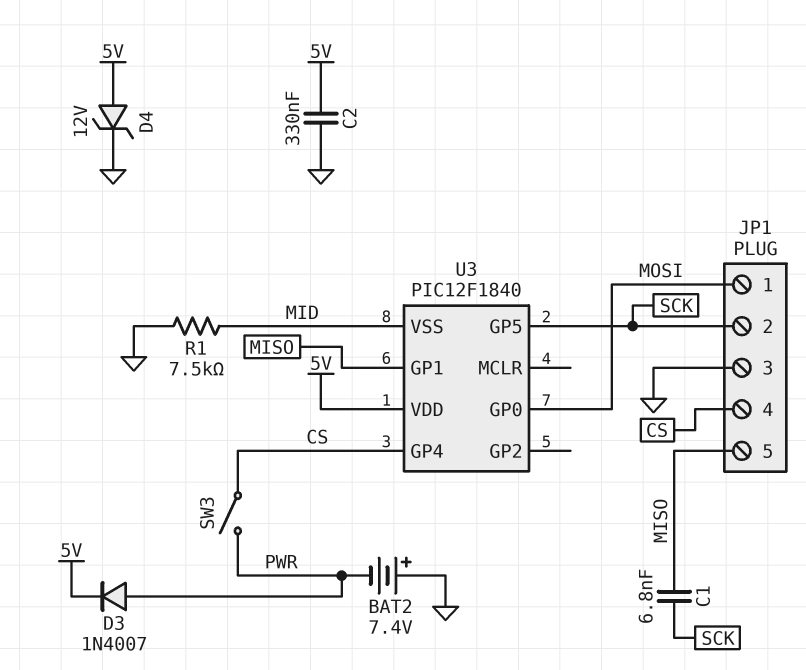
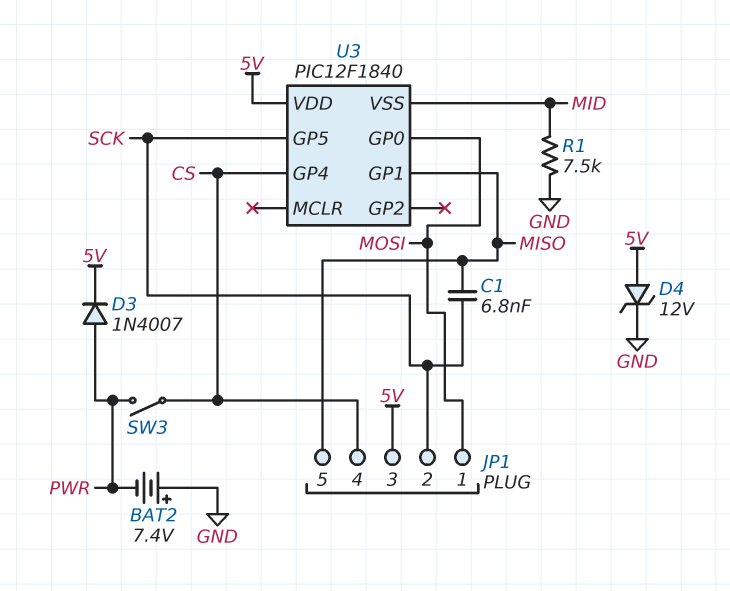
C2: 330nF (5V, GND) -> none
JP1 pin 3: GND -> 5V

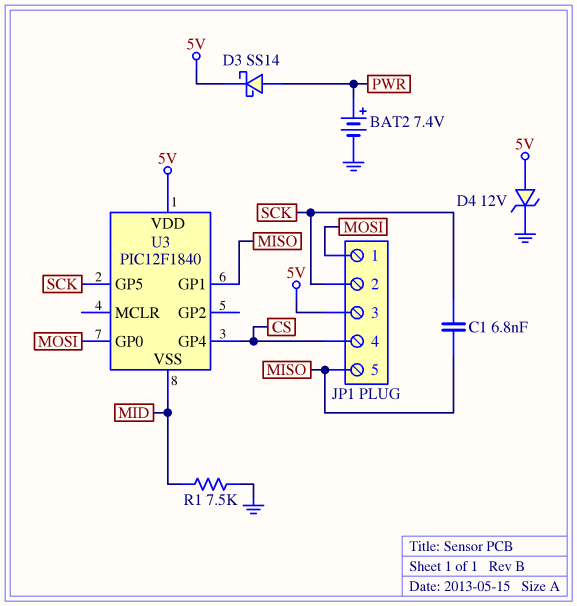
BAT2: 7.4V (plus GND, minus PWR) -> 7.4V (plus PWR, minus GND)
D3: diode 1N4007 (A PWR, K 5V) -> schottky SS14 (A PWR, K 5V)
SW3: switch (CS, PWR) -> none

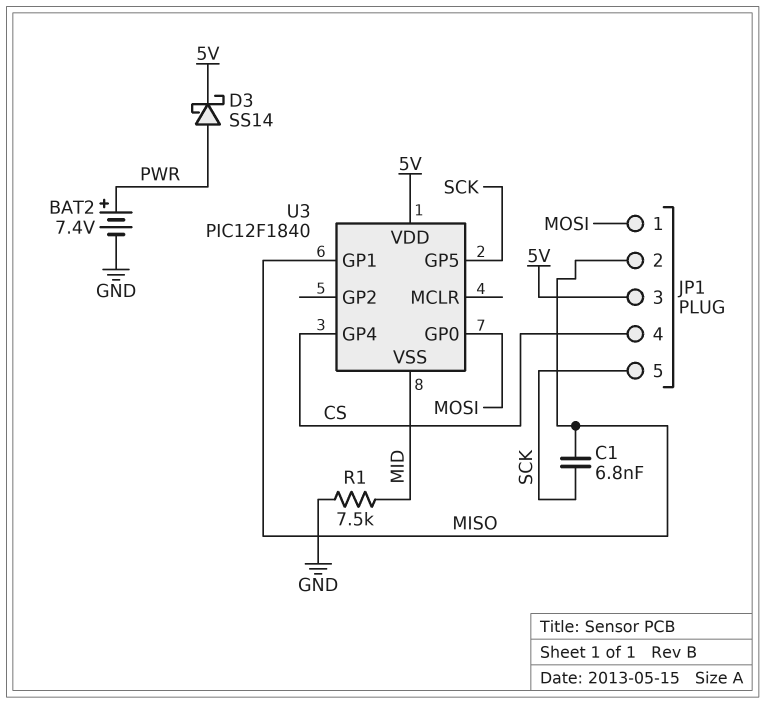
D4: zener 12V (A 5V, K GND) -> none
JP1 pin 2: SCK -> MISO
JP1 pin 5: MISO -> SCK

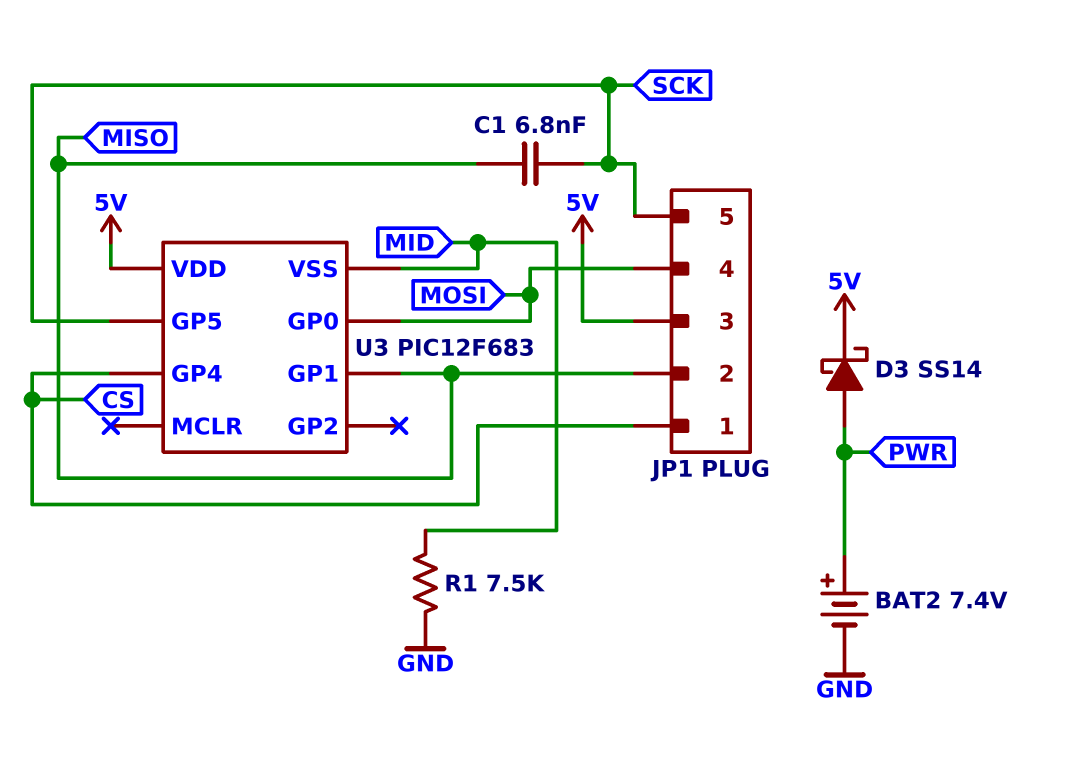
JP1 pin 1: MOSI -> CS
JP1 pin 4: CS -> MOSI
U3: PIC12F1840 -> PIC12F683

